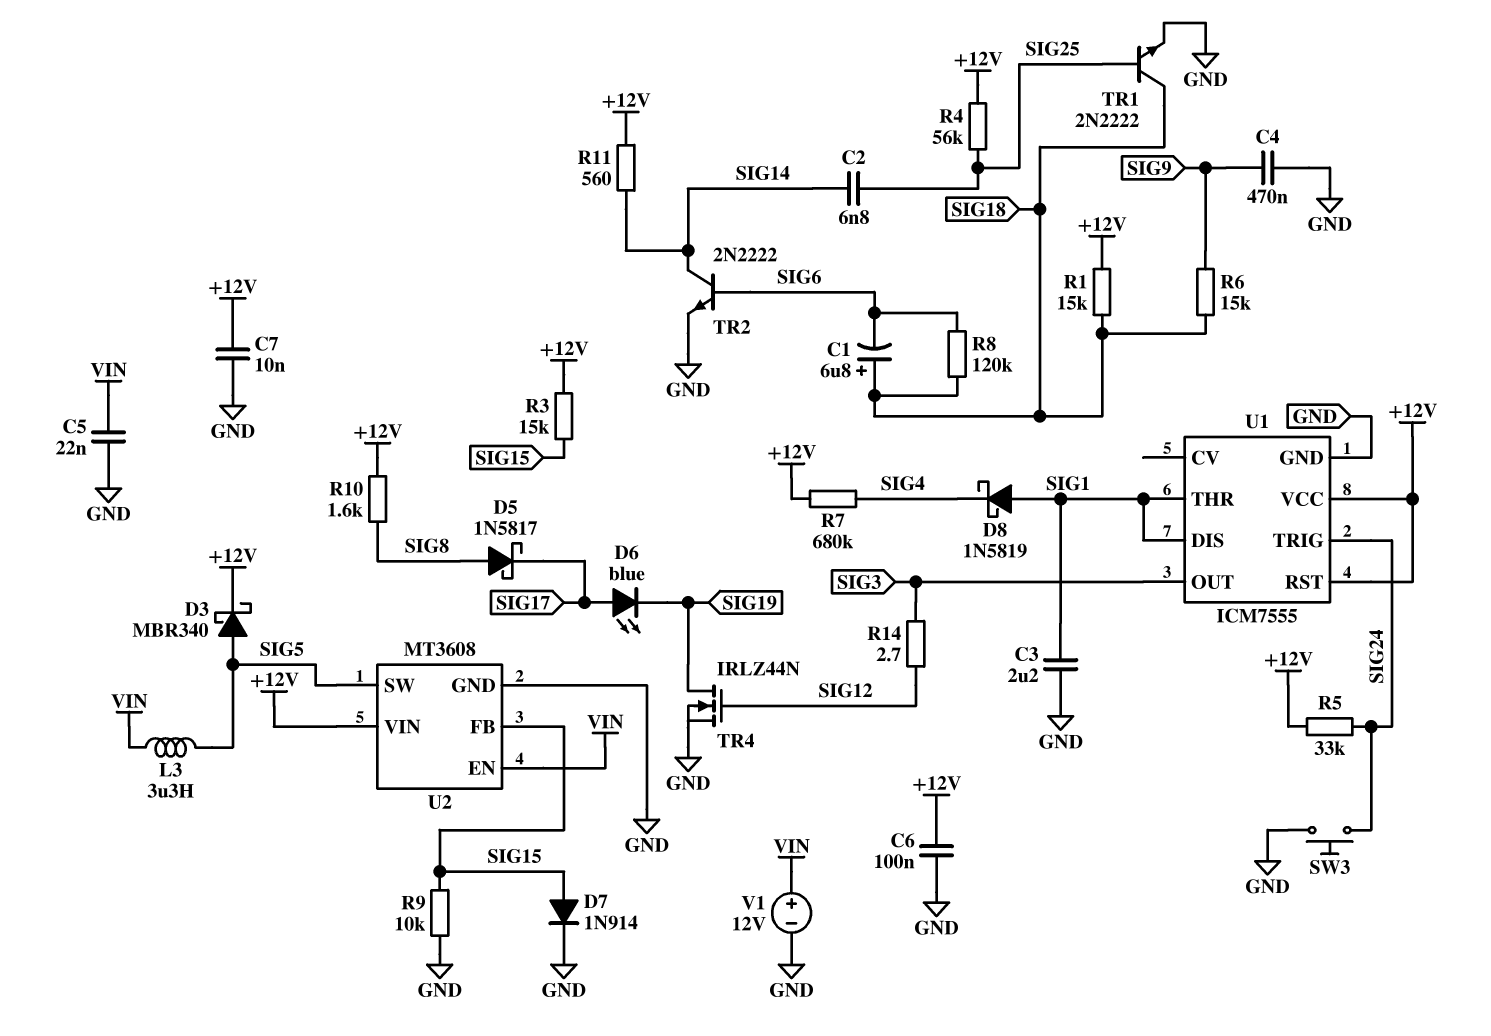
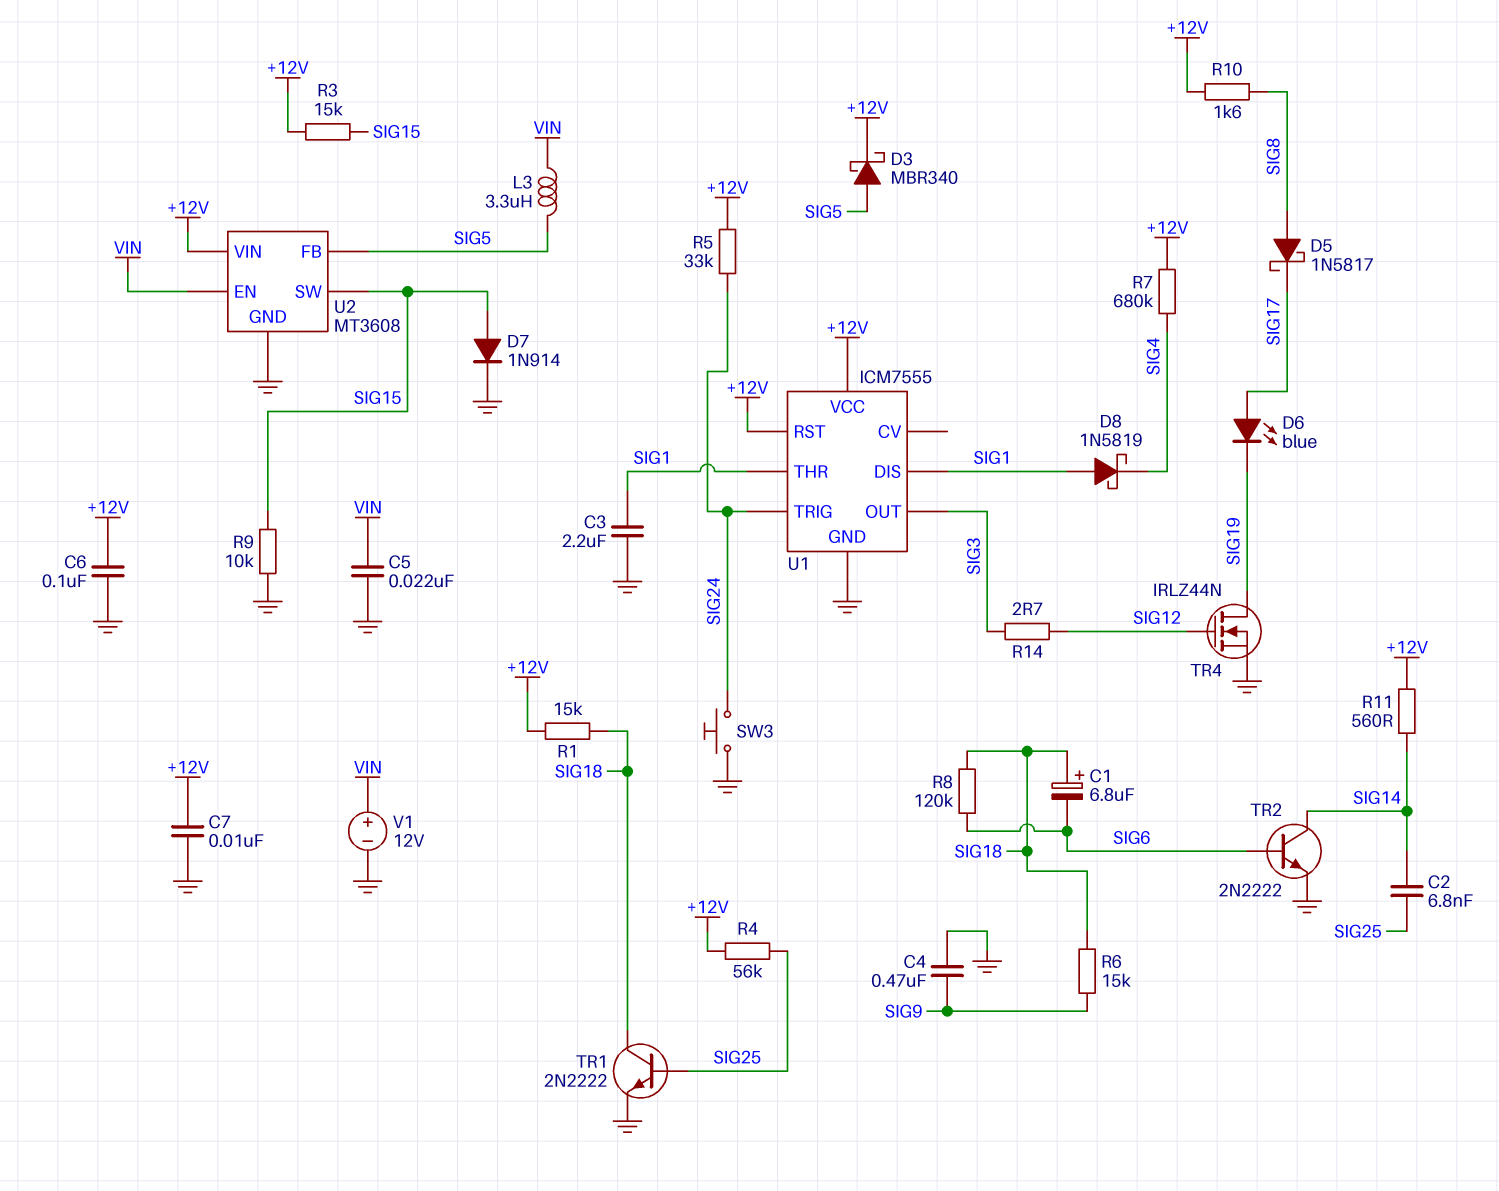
U2 pin FB: SIG15 -> SIG5
U2 pin SW: SIG5 -> SIG15

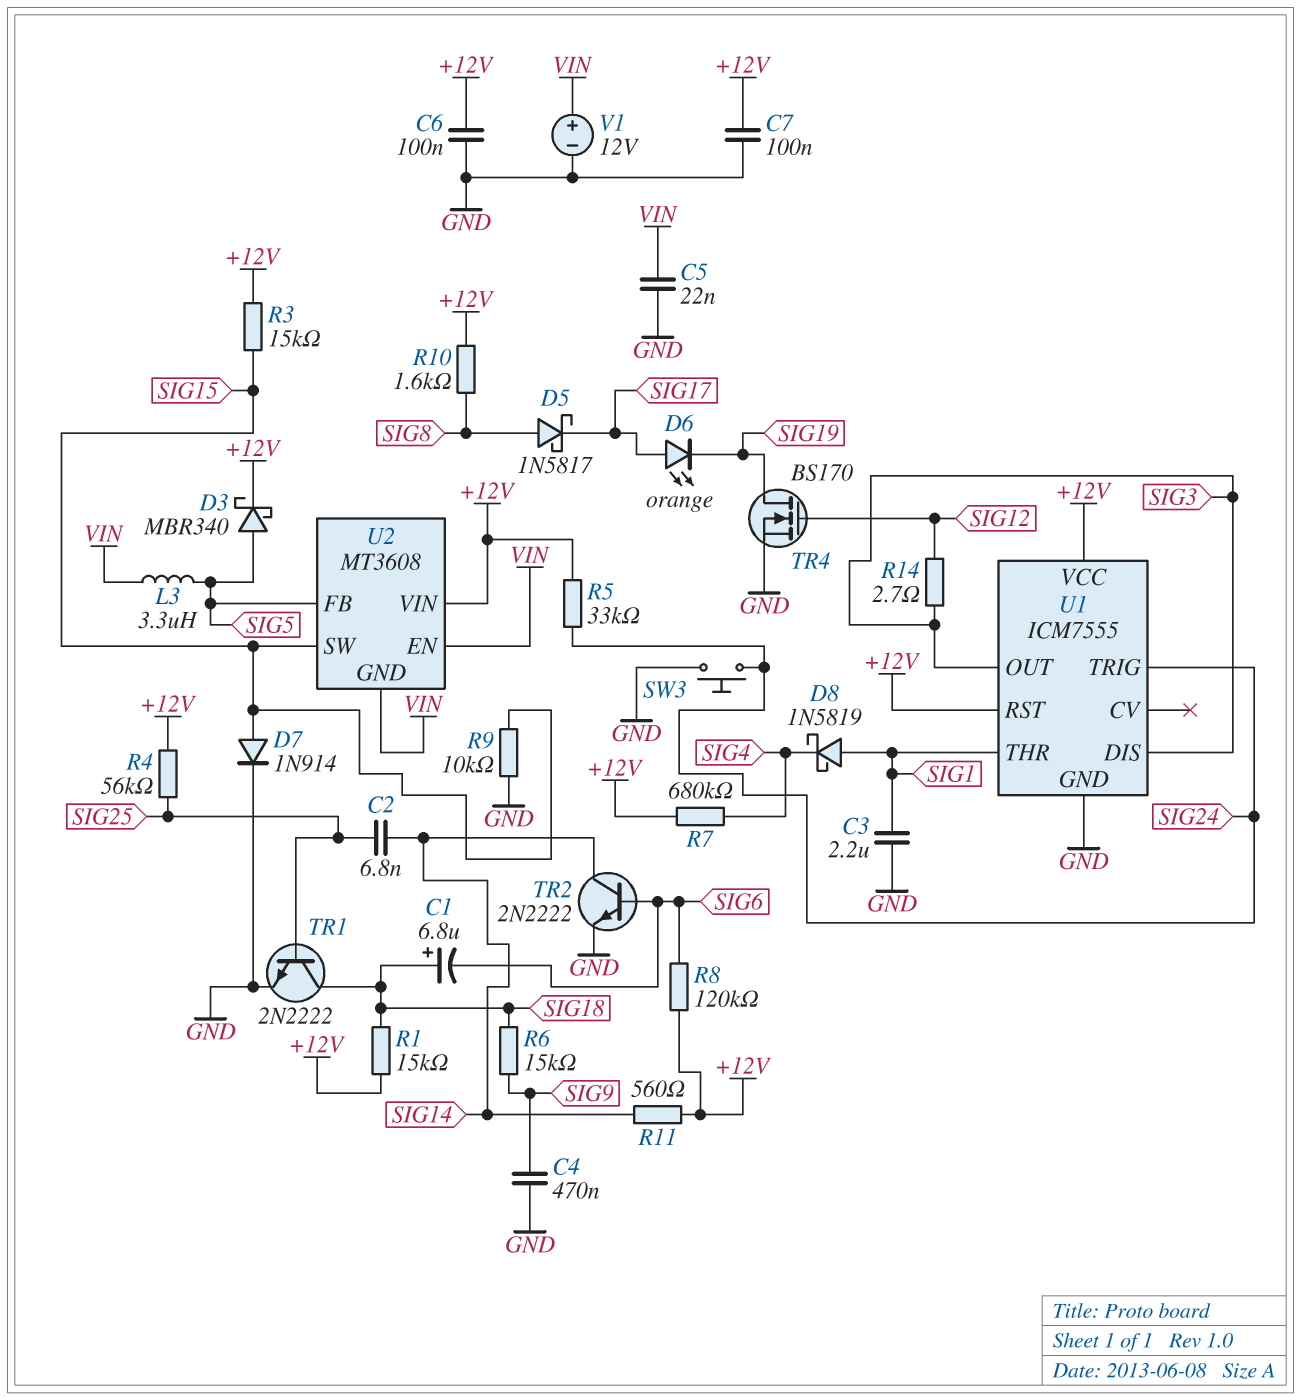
C7: 10nF (+12V, GND) -> 100nF (+12V, GND)
D6: LED blue (A SIG17, K SIG19) -> LED orange (A SIG17, K SIG19)
R8: 120k (SIG6, SIG18) -> 120k (+12V, SIG6)
TR4: NMOS IRLZ44N (G SIG12, D SIG19, S GND) -> NMOS BS170 (G SIG12, D SIG19, S GND)
U1 pin DIS: SIG1 -> SIG3
U2 pin GND: GND -> VIN

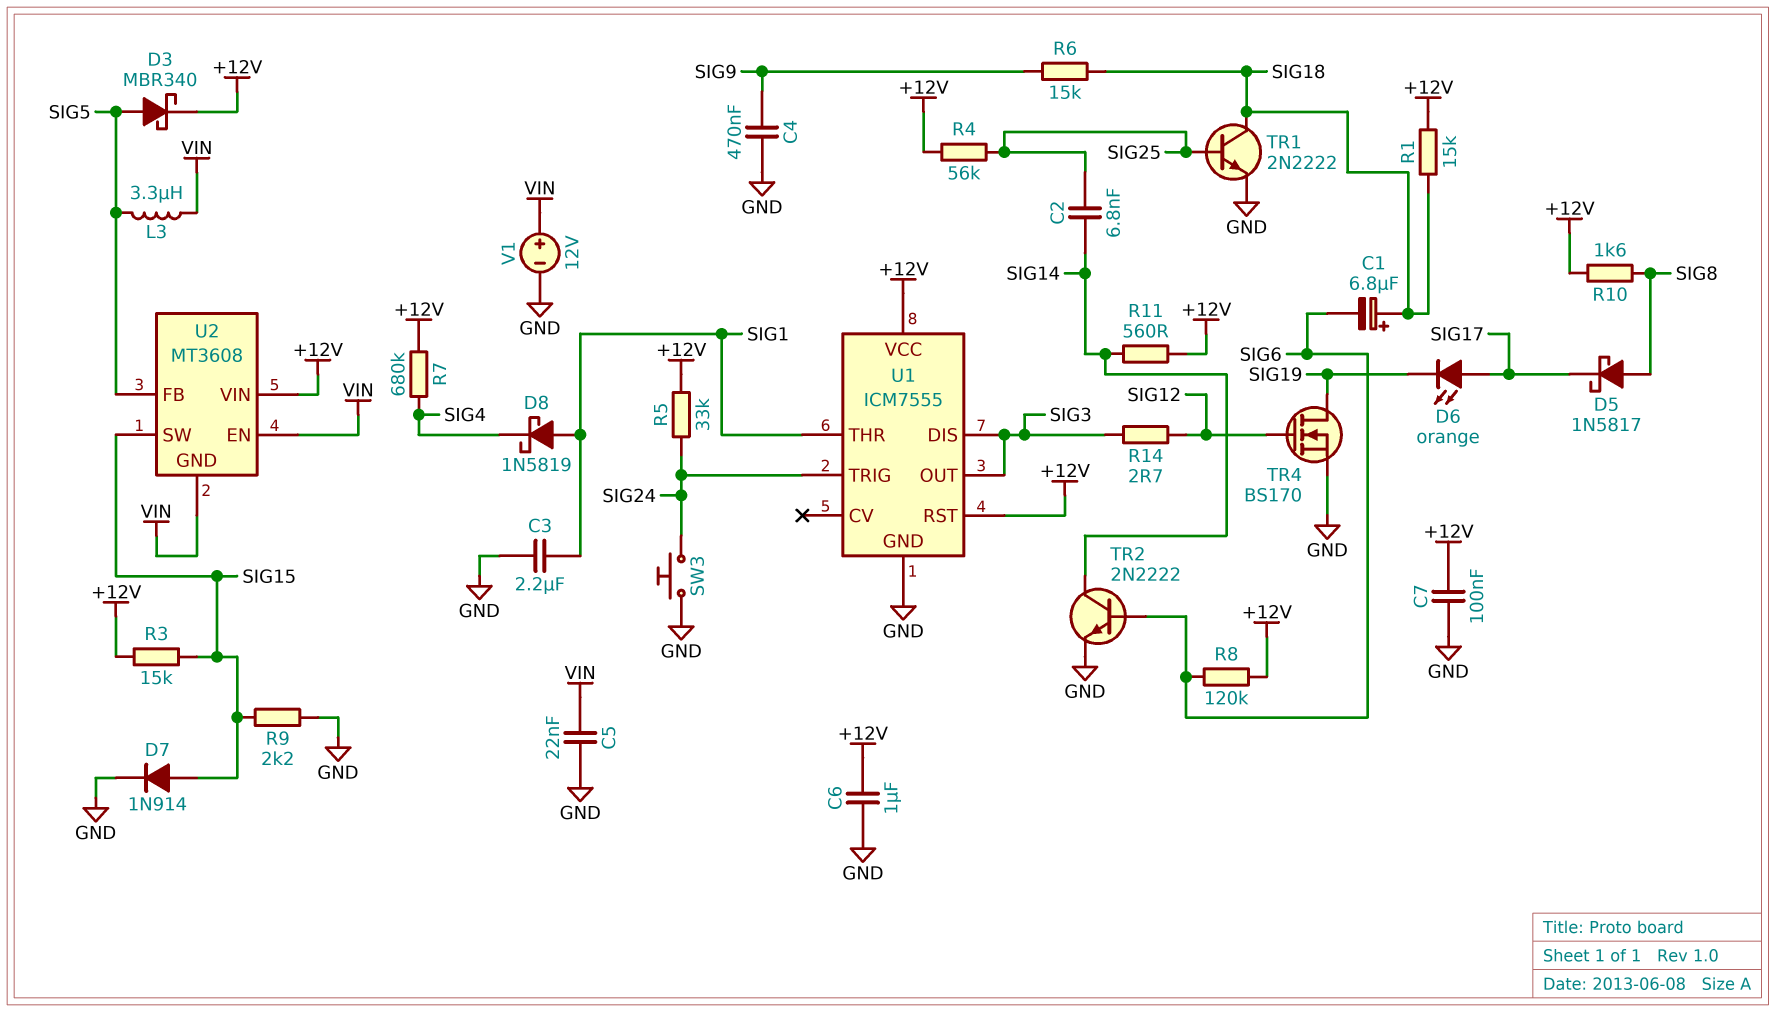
C6: 100nF (+12V, GND) -> 1uF (+12V, GND)
R9: 10k (GND, SIG15) -> 2.2k (GND, SIG15)

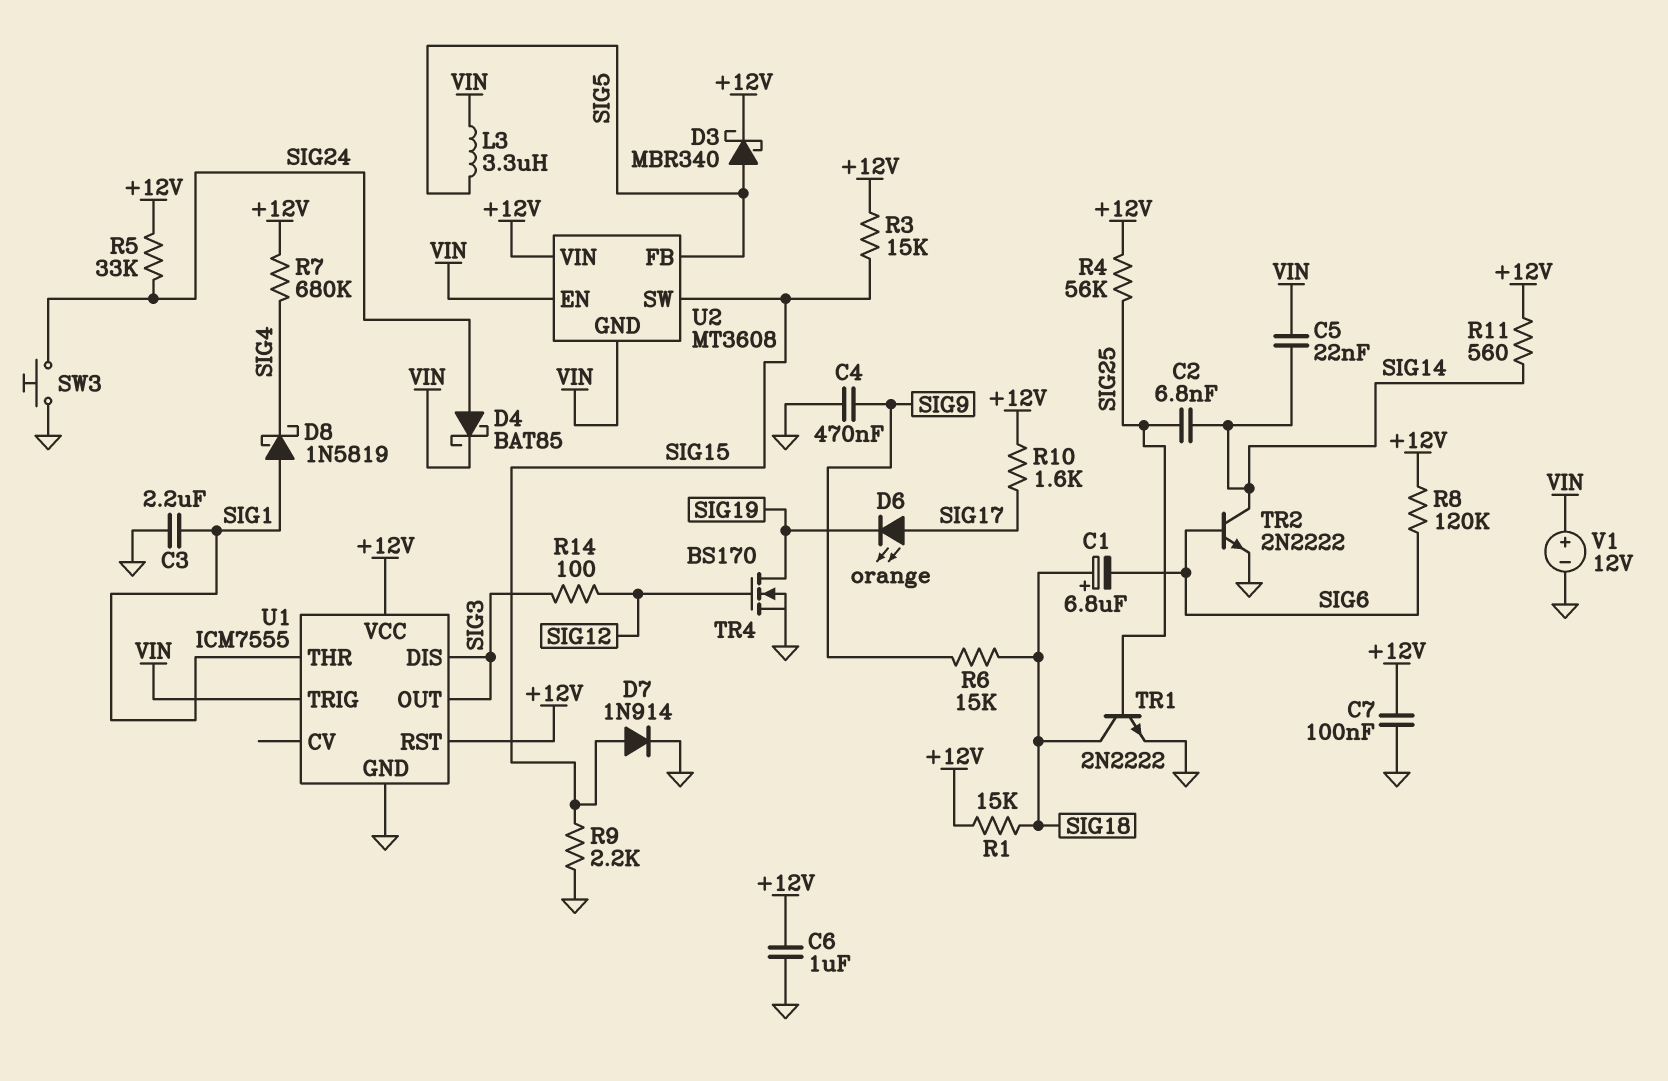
C5: 22nF (GND, VIN) -> 22nF (SIG14, VIN)
D4: none -> schottky BAT85 (A SIG24, K VIN)
D5: schottky 1N5817 (A SIG8, K SIG17) -> none
R10: 1.6k (+12V, SIG8) -> 1.6k (+12V, SIG17)
R14: 2.7 (SIG3, SIG12) -> 100 (SIG3, SIG12)
U1 pin TRIG: SIG24 -> VIN

